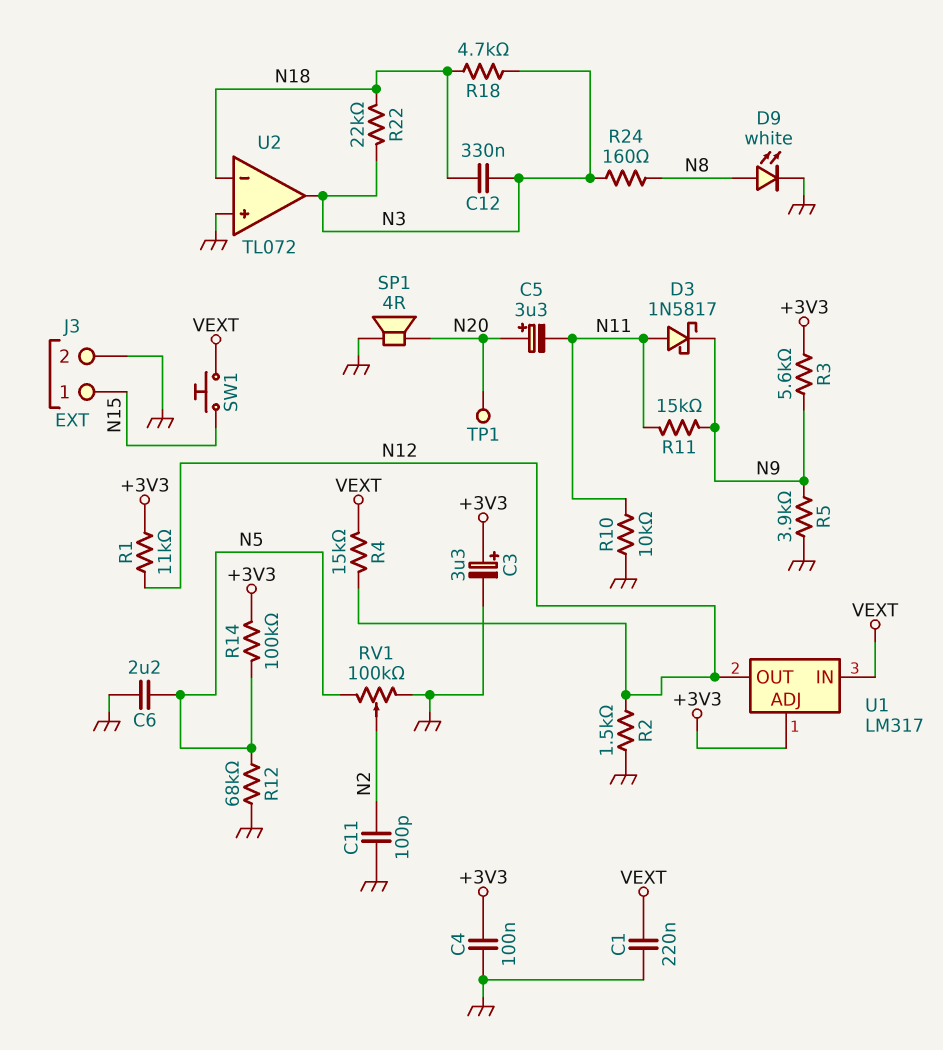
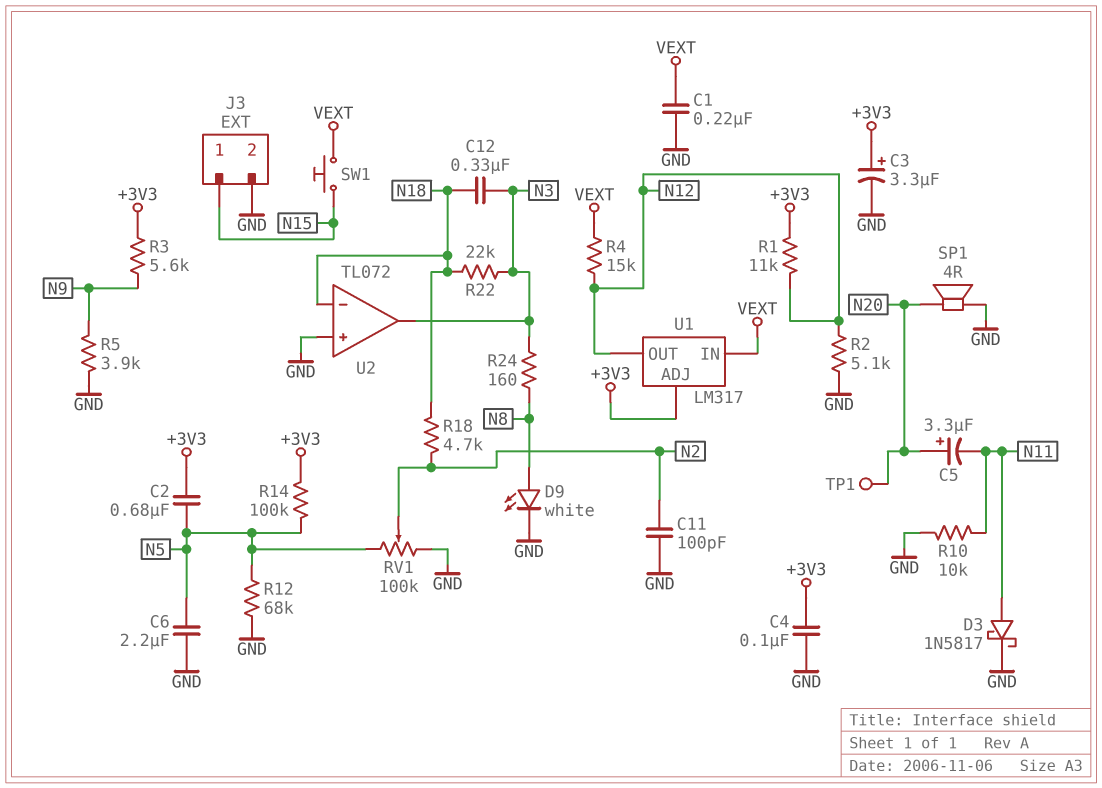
C2: none -> 680nF (+3V3, N5)
D3: schottky 1N5817 (A N11, K N9) -> schottky 1N5817 (A N11, K GND)
R2: 1.5k (GND, N12) -> 5.1k (GND, N12)
R11: 15k (N9, N11) -> none
R18: 4.7k (N3, N18) -> 4.7k (N2, N18)

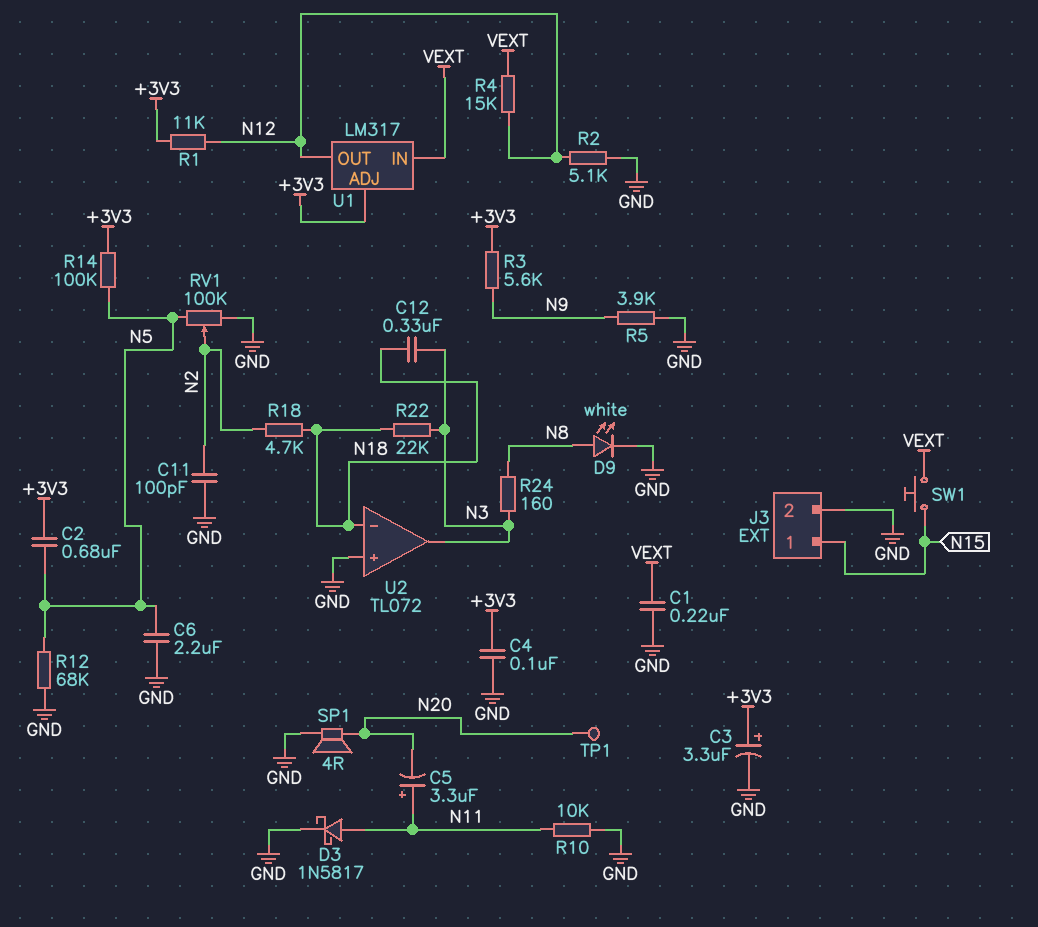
C5: 3.3uF (plus N20, minus N11) -> 3.3uF (plus N11, minus N20)

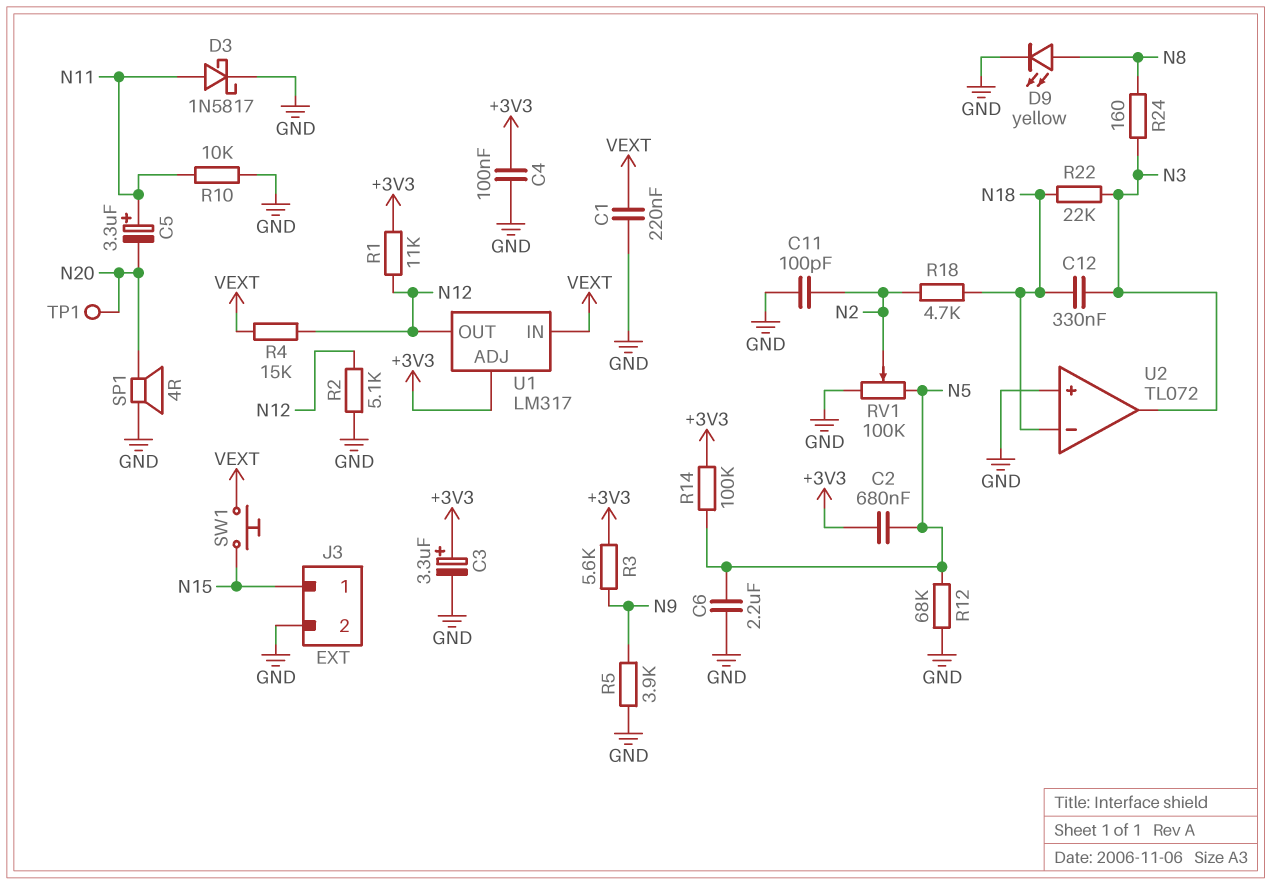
D9: LED white (A N8, K GND) -> LED yellow (A N8, K GND)

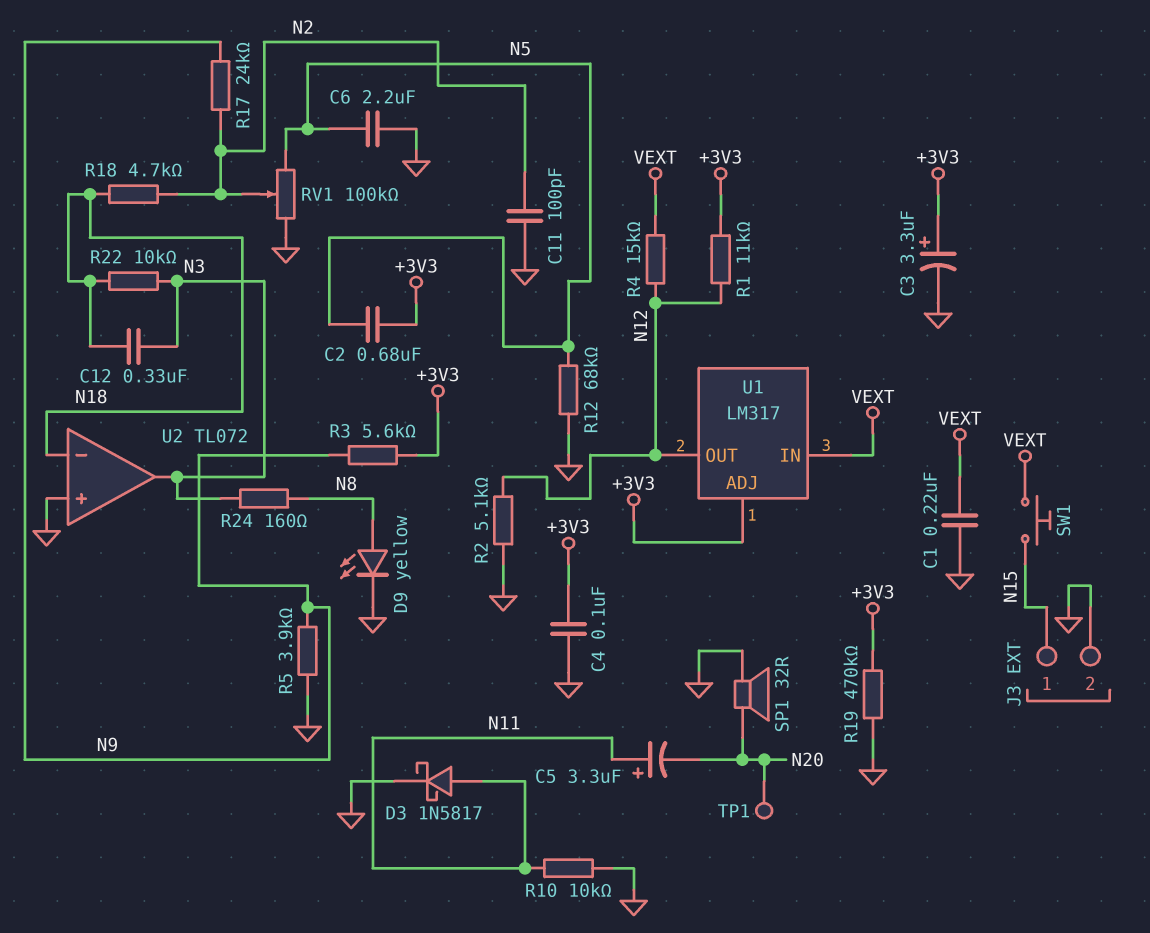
R14: 100k (+3V3, N5) -> none
R17: none -> 24k (N2, N9)
R19: none -> 470k (+3V3, GND)
R22: 22k (N3, N18) -> 10k (N3, N18)
SP1: speaker 4R (GND, N20) -> speaker 32R (GND, N20)

